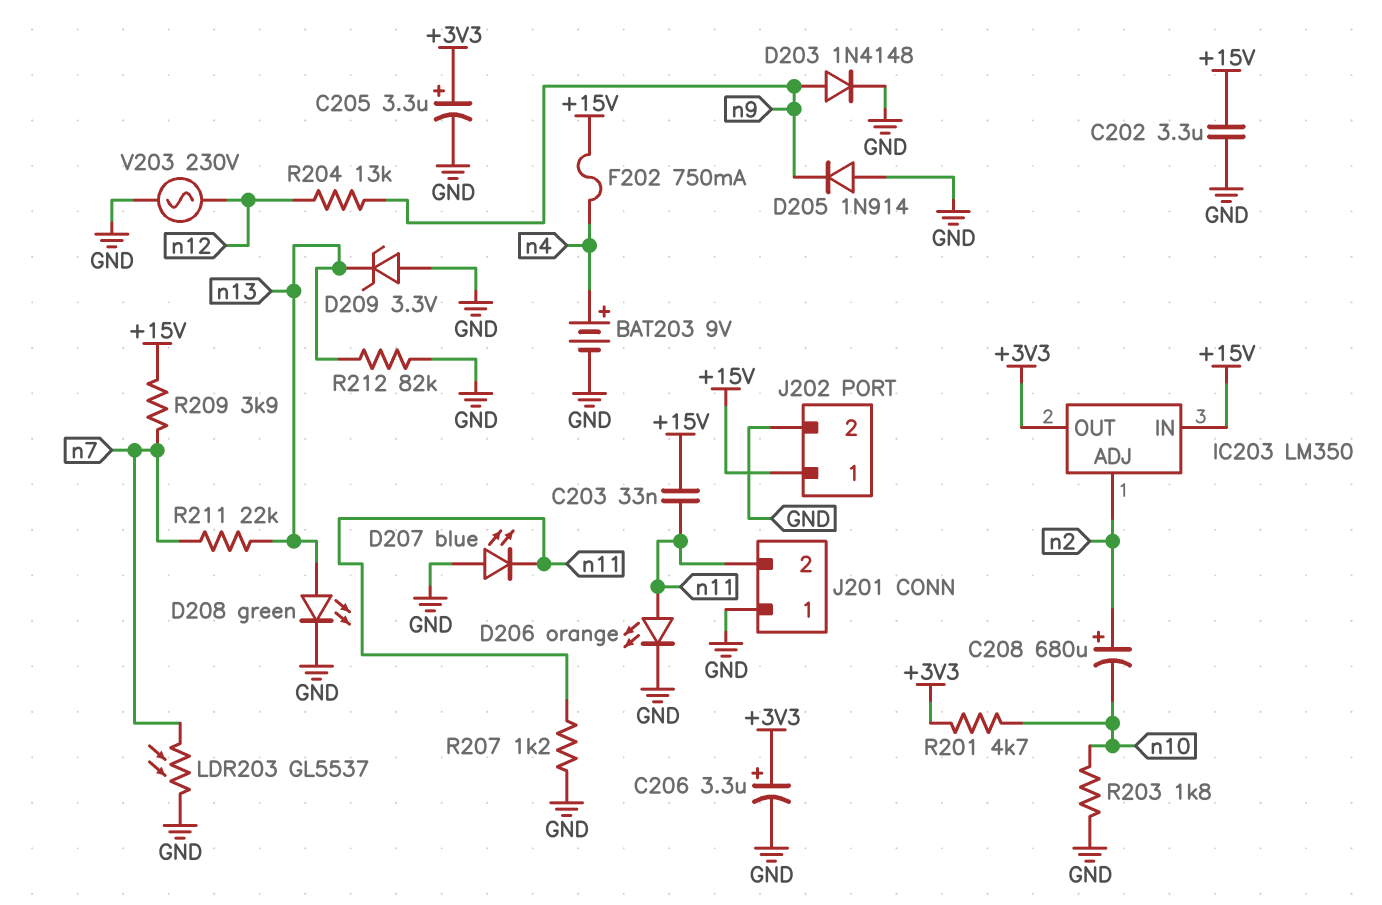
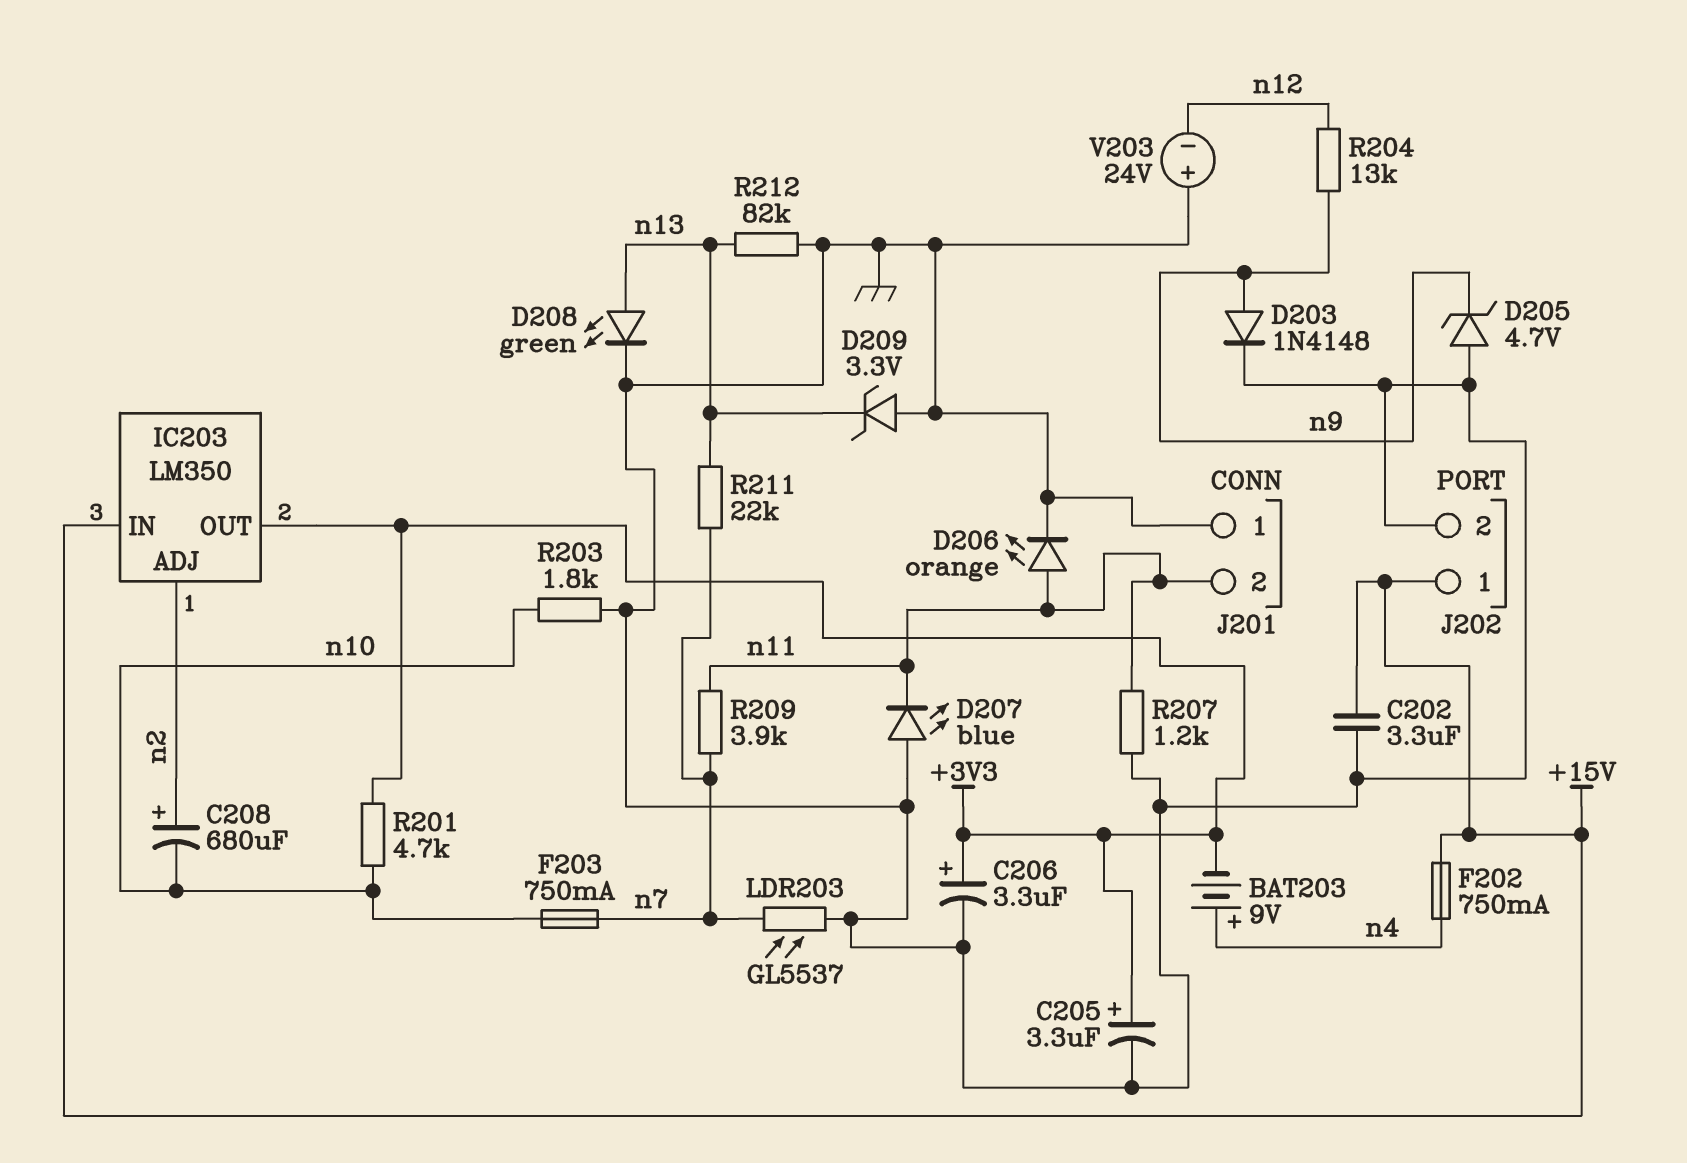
BAT203: 9V (plus n4, minus GND) -> 9V (plus n4, minus +3V3)
C203: 33nF (+15V, n11) -> none
D205: diode 1N914 (A GND, K n9) -> zener 4.7V (A GND, K n9)
F203: none -> 750mA (n7, n10)
R209: 3.9k (+15V, n7) -> 3.9k (n7, n11)
V203: AC 230V (GND, n12) -> 24V (plus GND, minus n12)

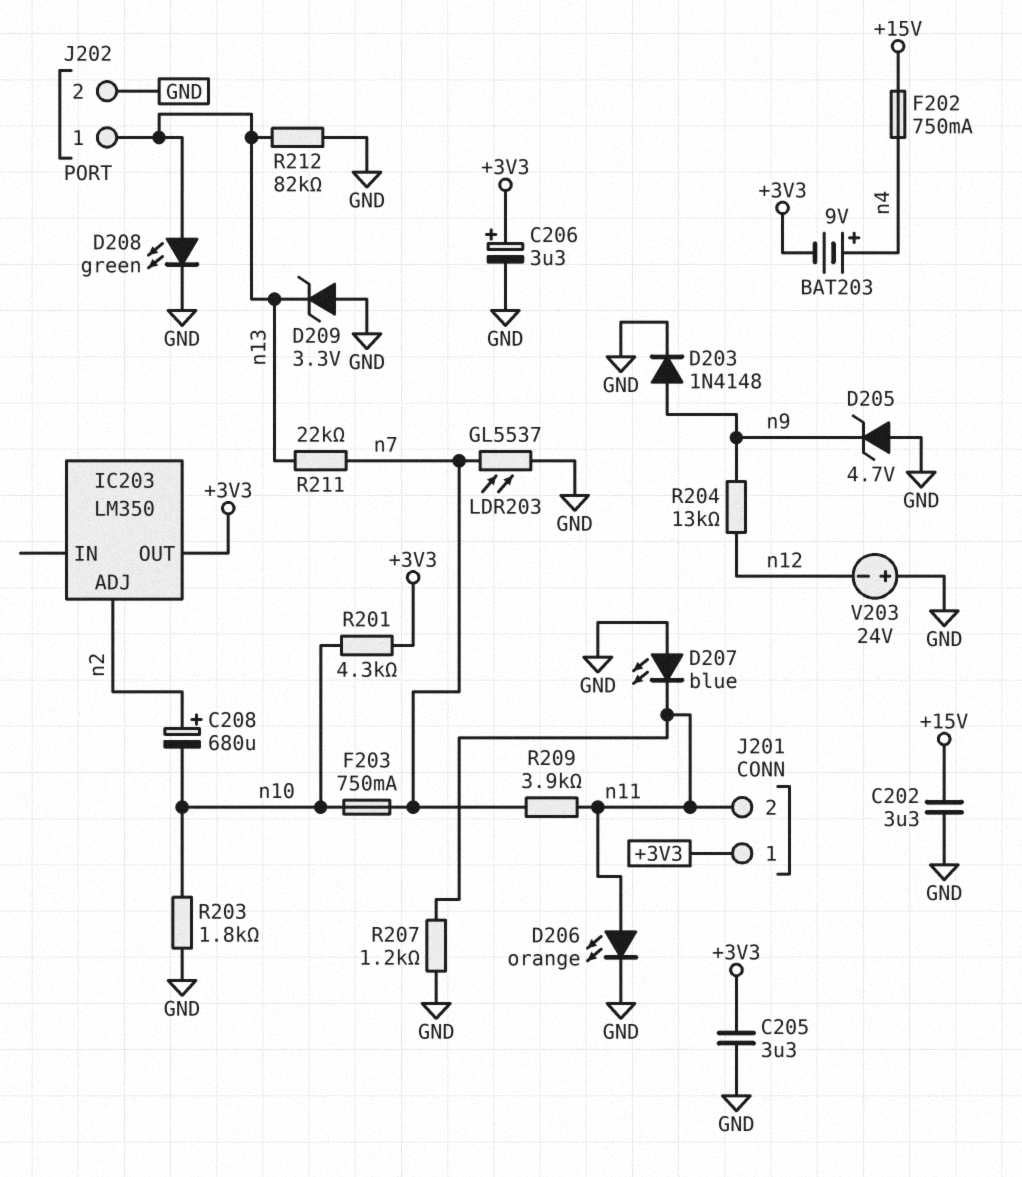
C205: 3.3uF (plus +3V3, minus GND) -> 3.3uF (+3V3, GND)
IC203 pin IN: +15V -> none
J201 pin 1: GND -> +3V3
J202 pin 1: +15V -> n13
R201: 4.7k (+3V3, n10) -> 4.3k (+3V3, n10)

